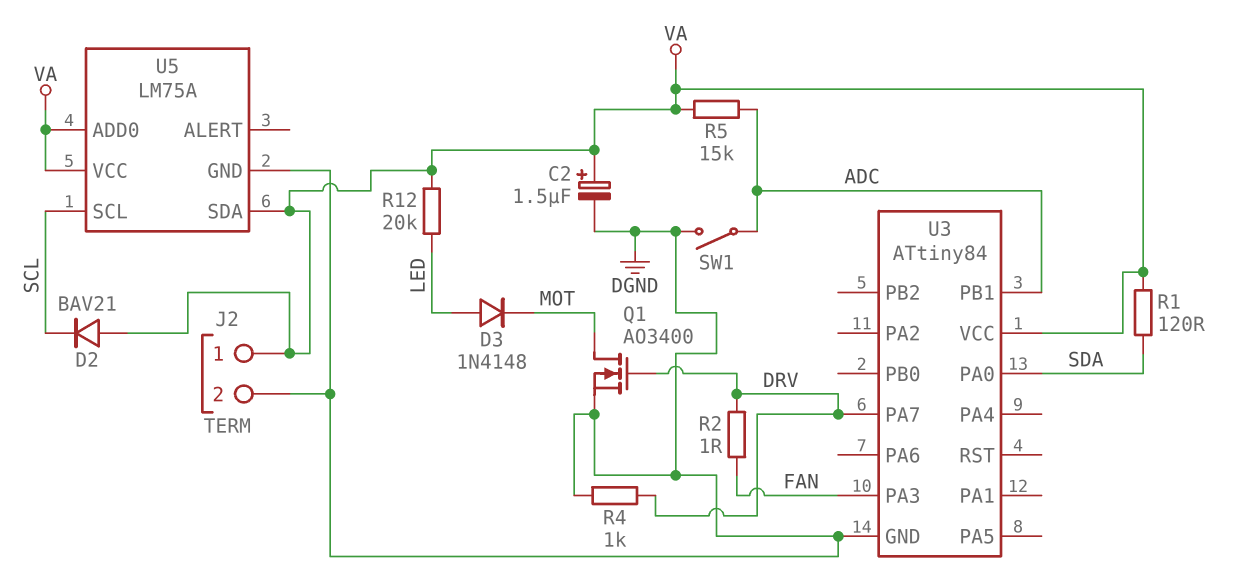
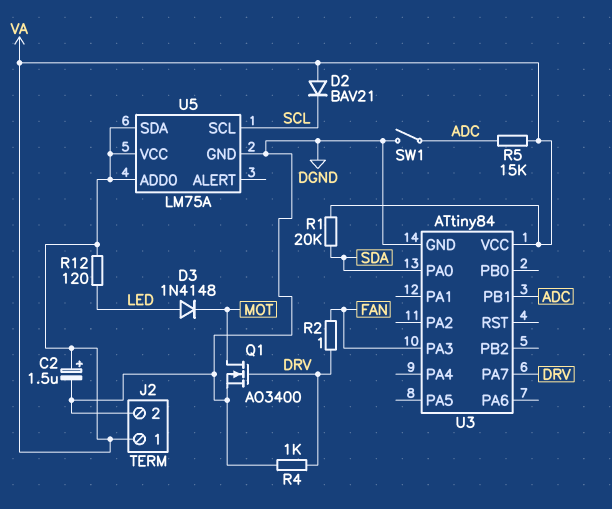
R1: 120 (SDA, VA) -> 20k (SDA, VA)
R12: 20k (LED, VA) -> 120 (LED, VA)

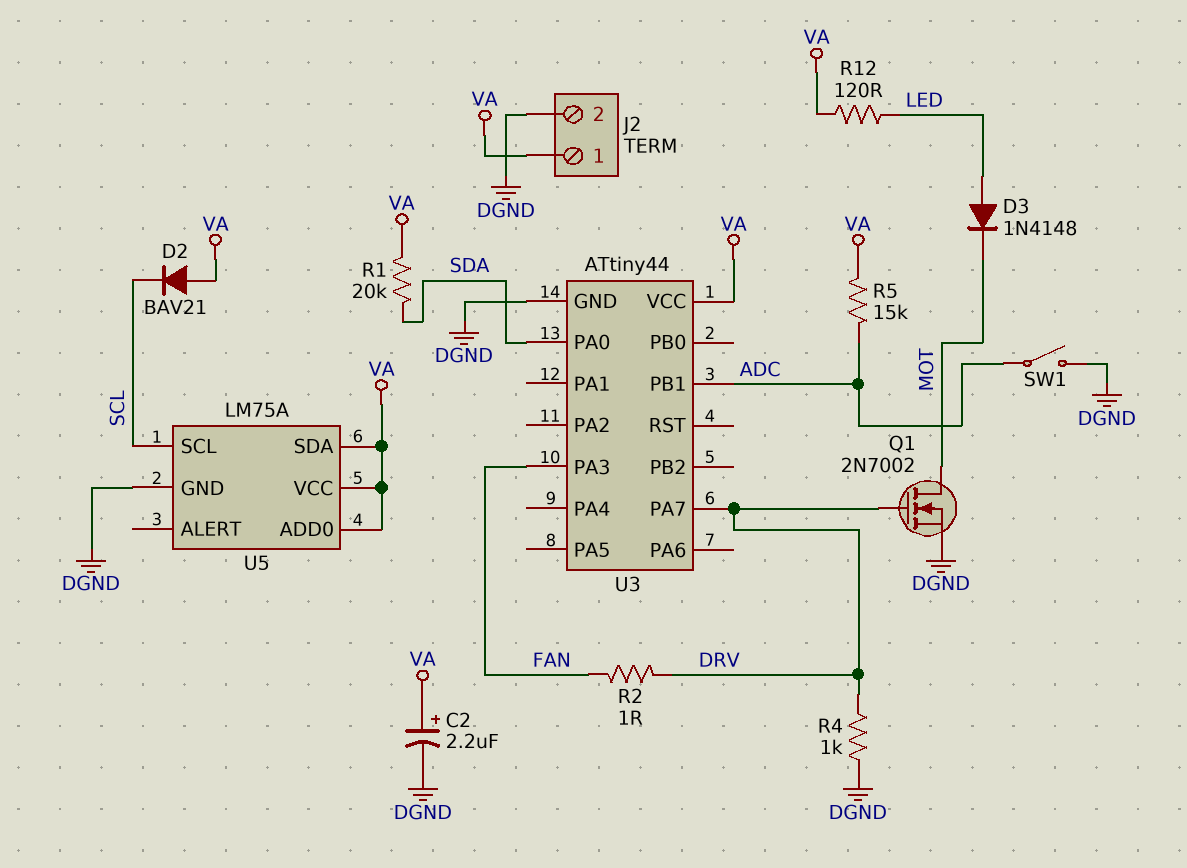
C2: 1.5uF (plus VA, minus DGND) -> 2.2uF (plus VA, minus DGND)
Q1: NMOS AO3400 (G DRV, D MOT, S DGND) -> NMOS 2N7002 (G DRV, D MOT, S DGND)
U3: ATtiny84 -> ATtiny44

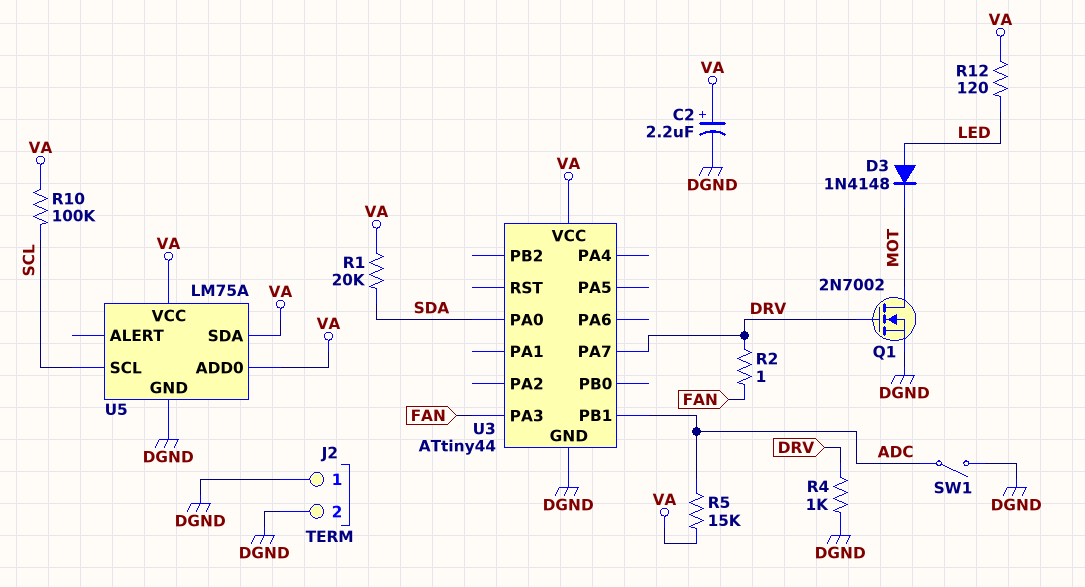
D2: diode BAV21 (A VA, K SCL) -> none
J2 pin 1: VA -> DGND
R10: none -> 100k (SCL, VA)

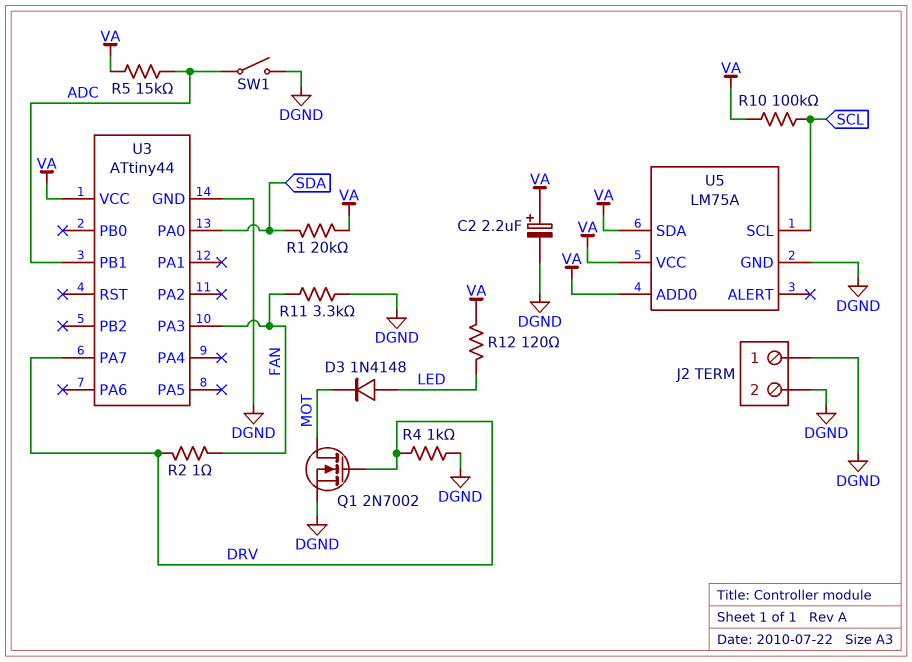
R11: none -> 3.3k (DGND, FAN)

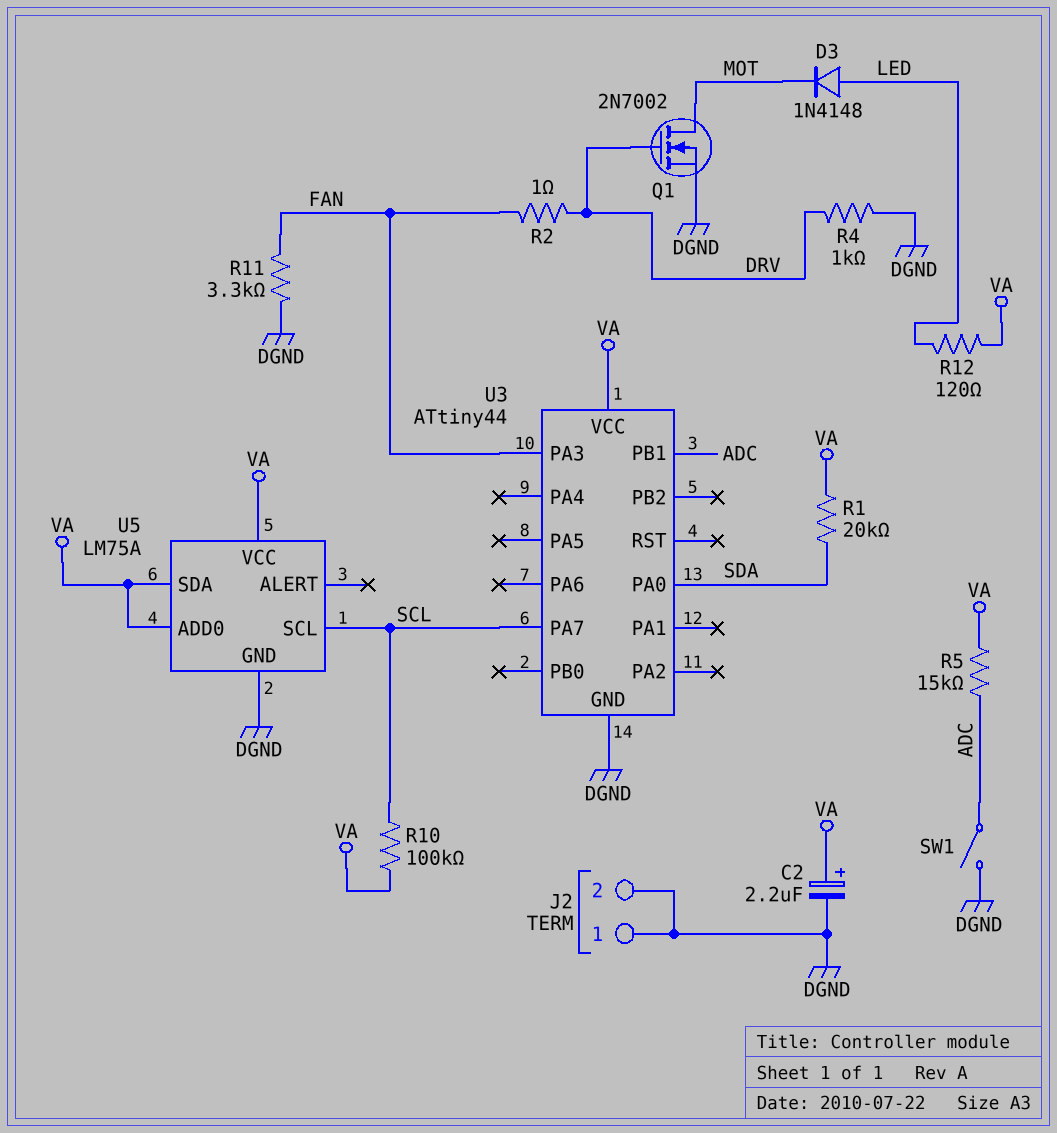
U3 pin PA7: DRV -> SCL

